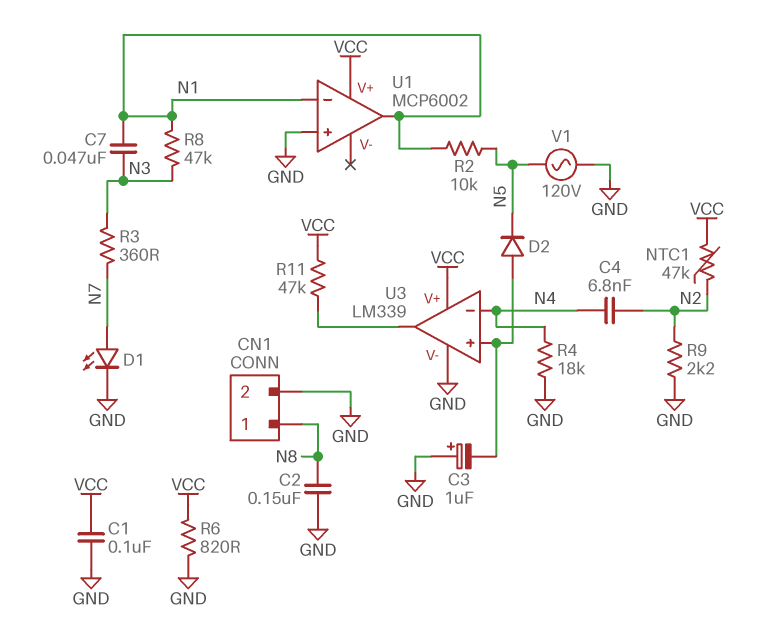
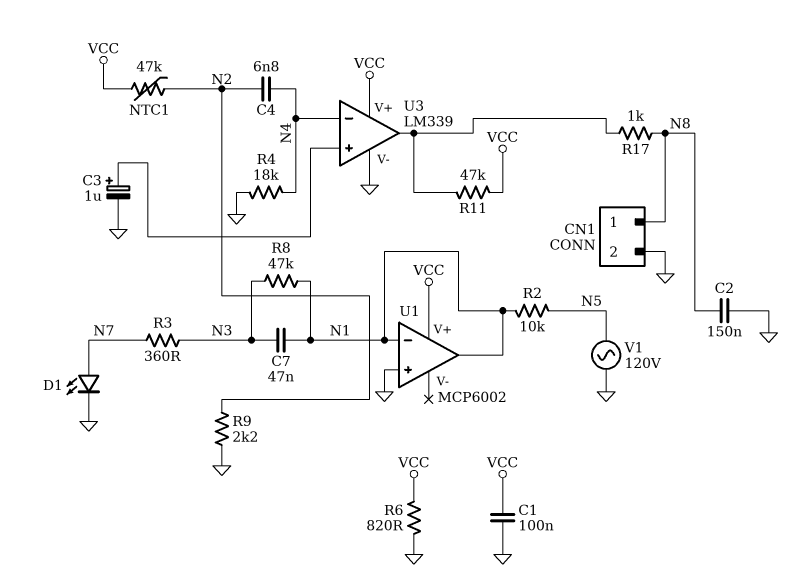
C3: 1uF (plus GND, minus U3/in+) -> 1uF (plus U3/in+, minus GND)
D2: diode (A U3/in+, K N5) -> none
R17: none -> 1k (N8, U3/out)

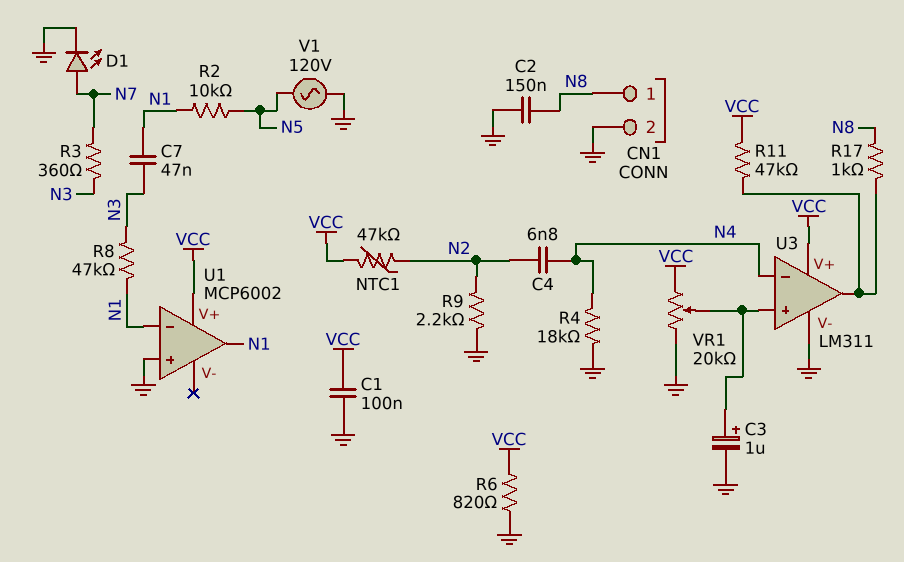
U3: LM339 -> LM311
VR1: none -> 20k (GND, VCC, wiper U3/in+)

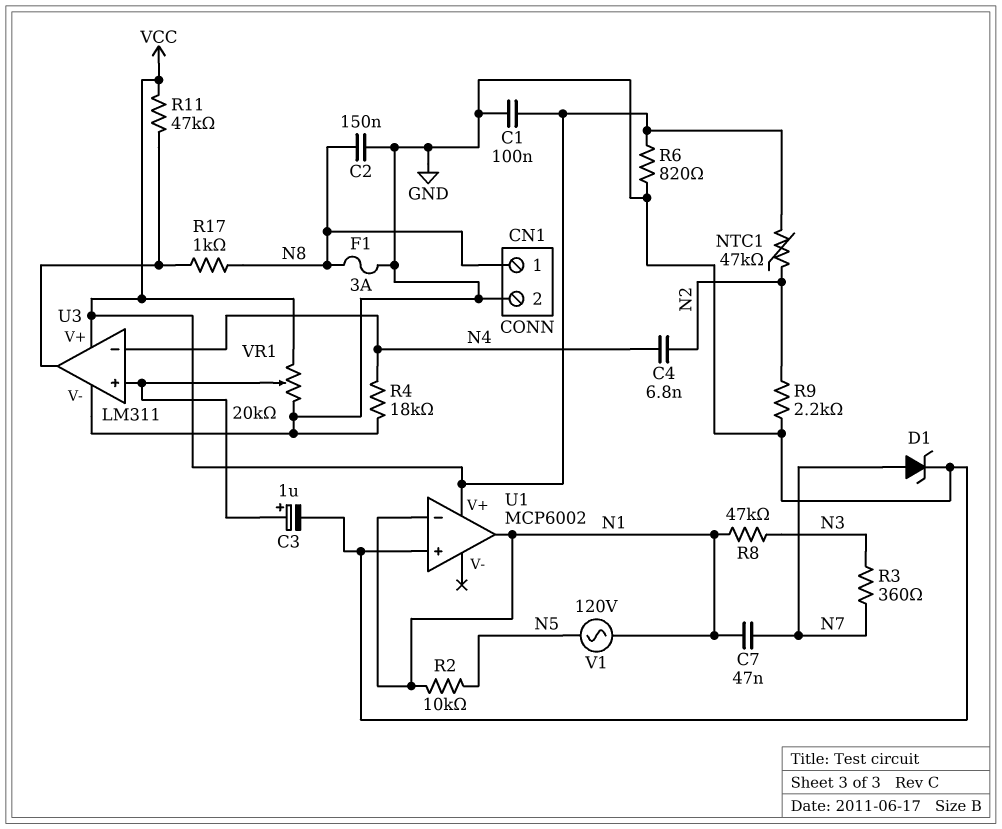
C7: 47nF (N1, N3) -> 47nF (N1, N7)
D1: LED (A N7, K GND) -> zener (A N7, K GND)
F1: none -> 3A (GND, N8)
V1: AC 120V (GND, N5) -> AC 120V (N1, N5)

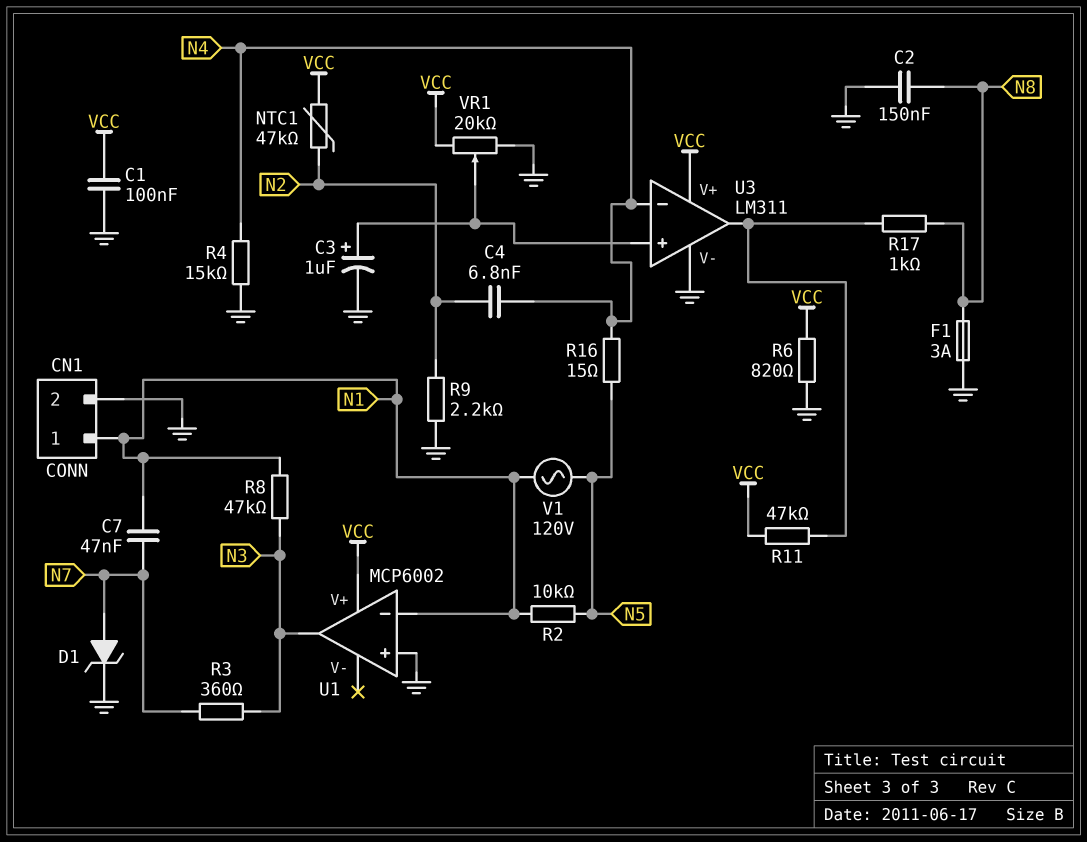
CN1 pin 1: N8 -> N1
R4: 18k (GND, N4) -> 15k (GND, N4)
R16: none -> 15 (N4, N5)
U1 pin out: N1 -> N3

